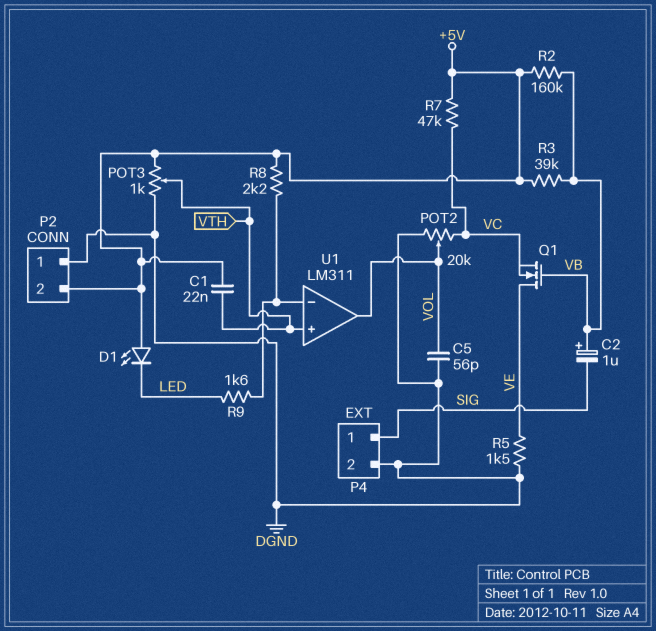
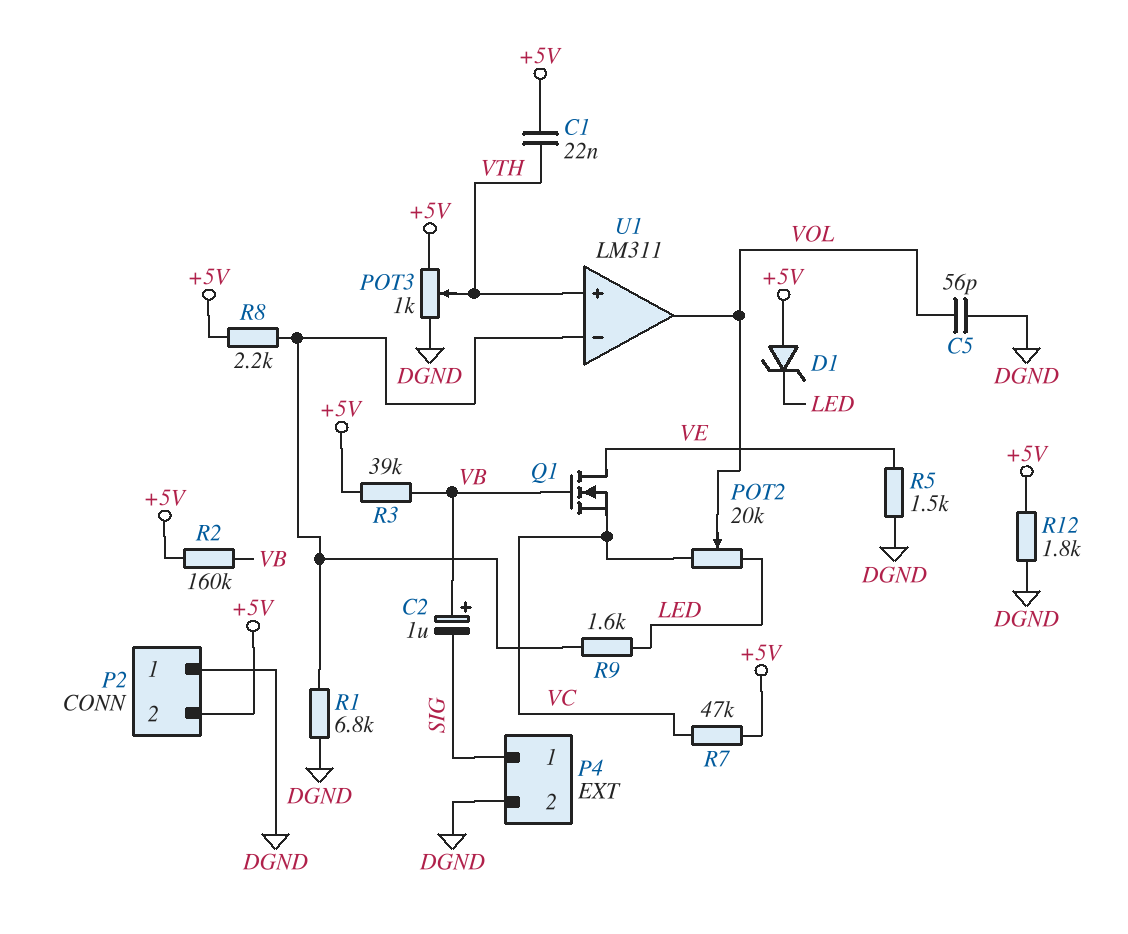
D1: LED (A +5V, K LED) -> zener (A +5V, K LED)
POT2: 20k (DGND, VC, wiper VOL) -> 20k (LED, VC, wiper VOL)
R1: none -> 6.8k (DGND, U1/in-)
R12: none -> 1.8k (+5V, DGND)

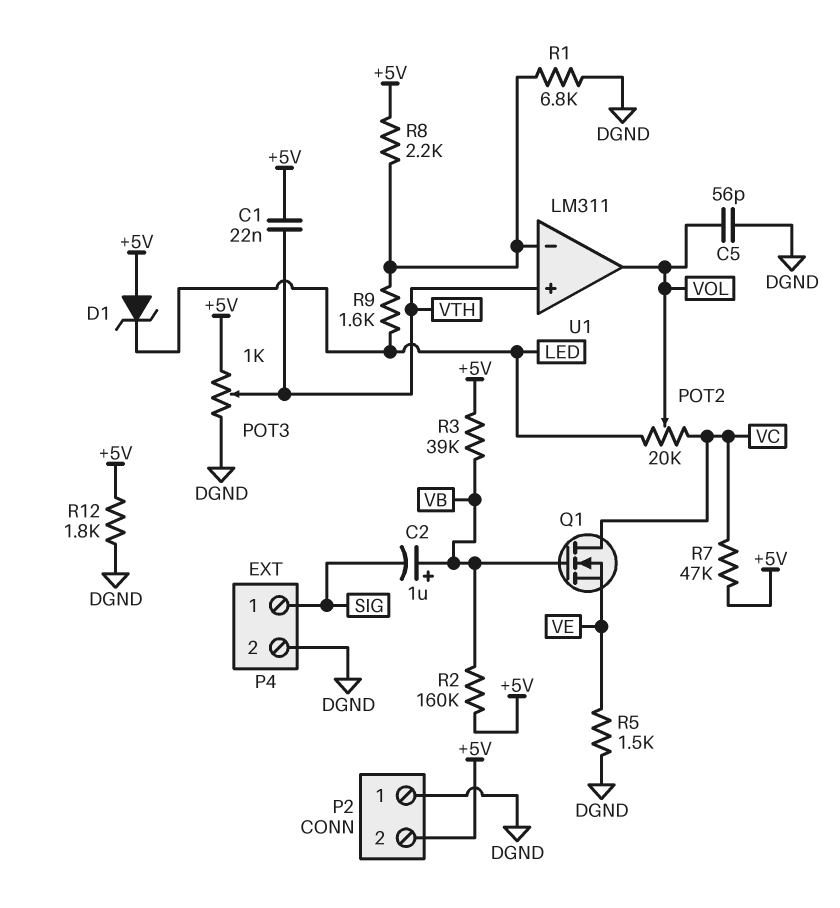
Q1: NMOS (G VB, D VE, S VC) -> NMOS (G VB, D VC, S VE)

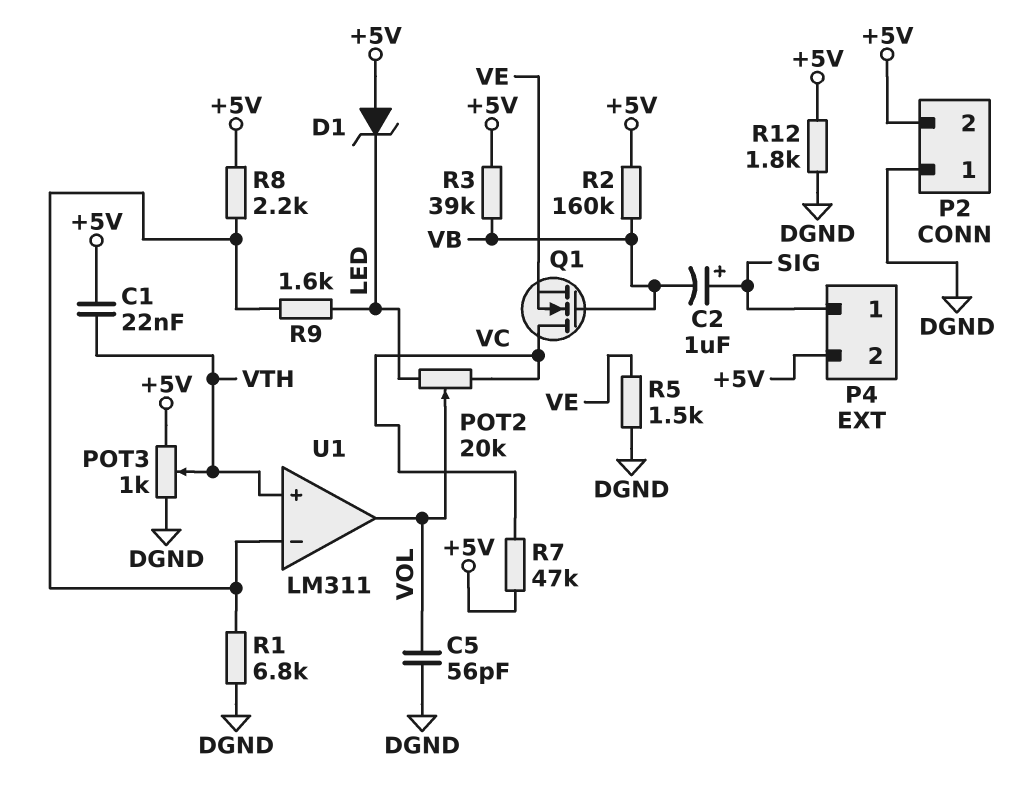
C2: 1uF (plus VB, minus SIG) -> 1uF (plus SIG, minus VB)
P4 pin 2: DGND -> +5V

